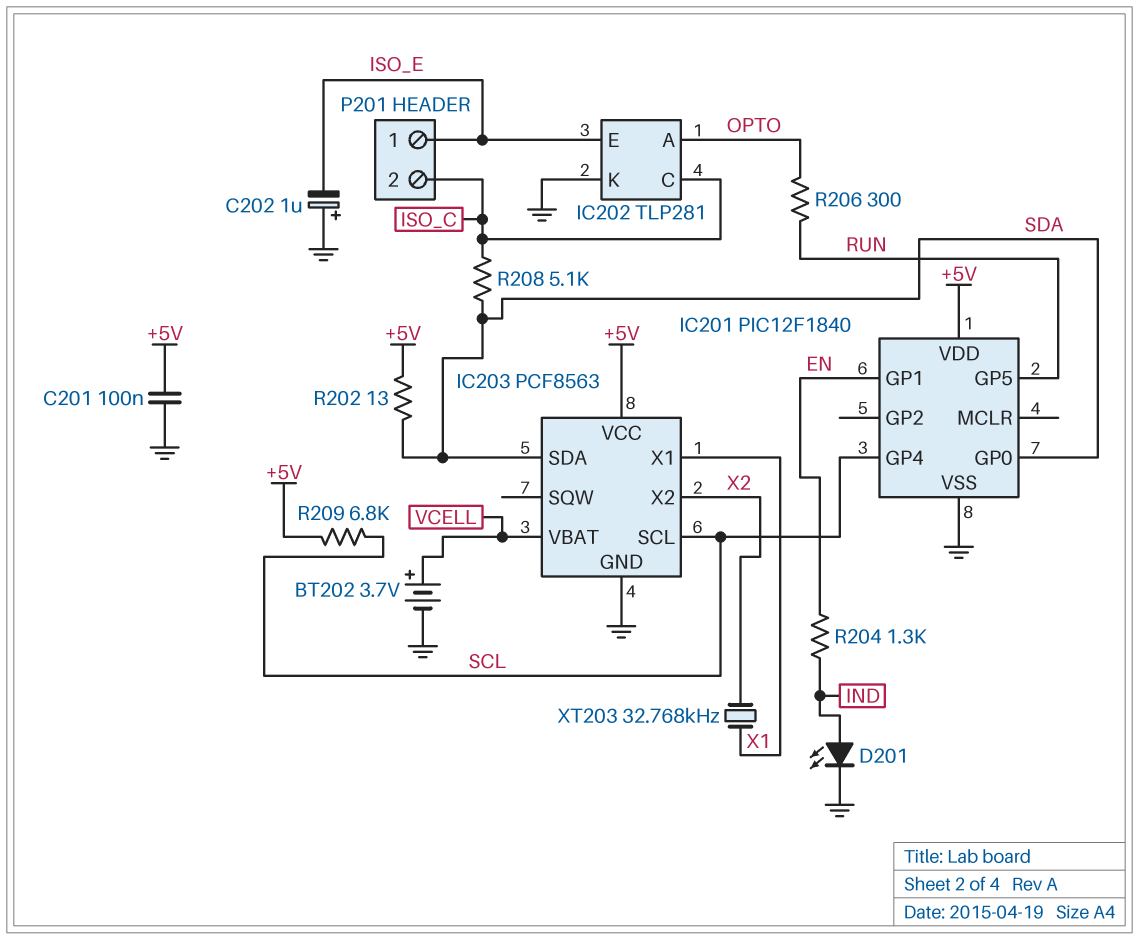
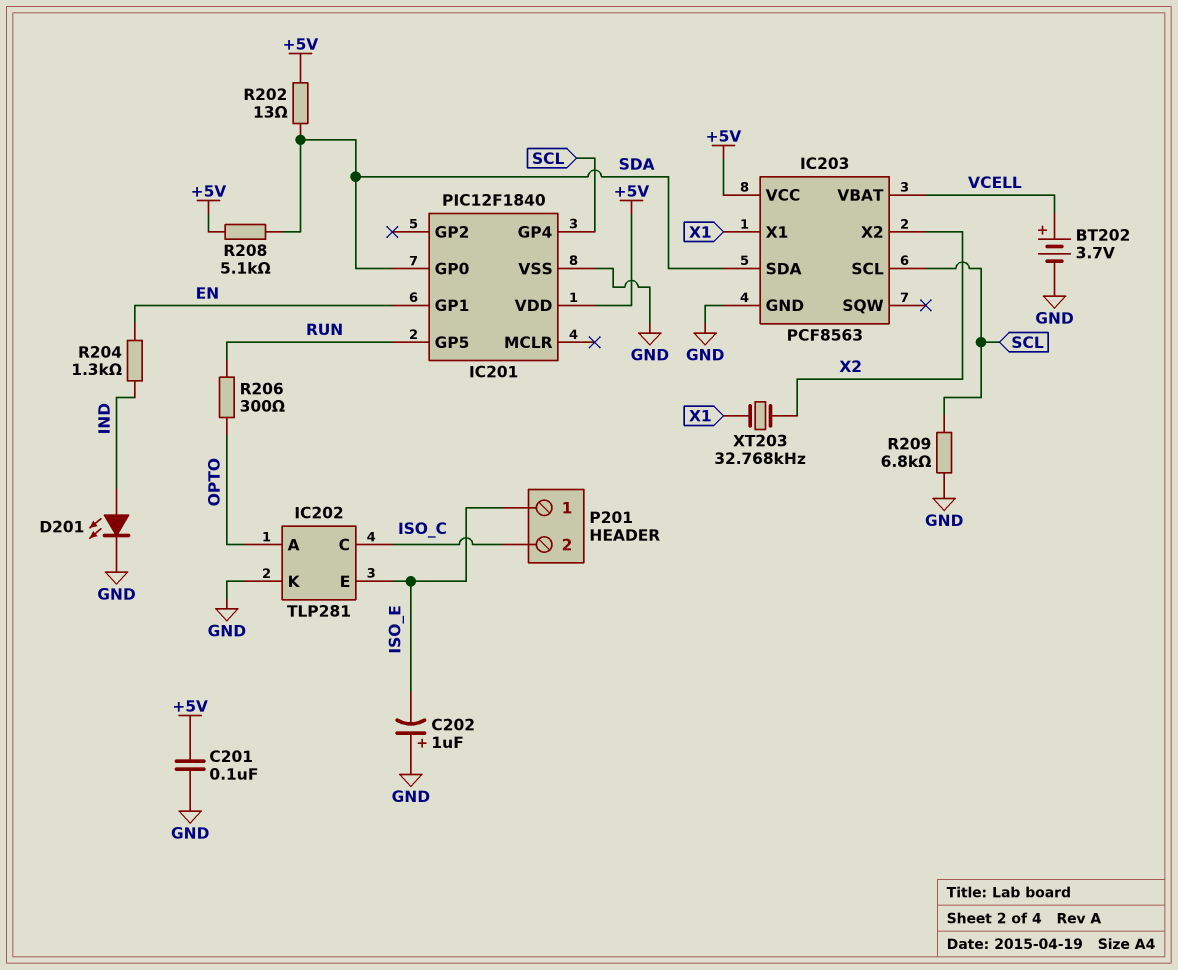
R208: 5.1k (ISO_C, SDA) -> 5.1k (+5V, SDA)
R209: 6.8k (+5V, SCL) -> 6.8k (GND, SCL)

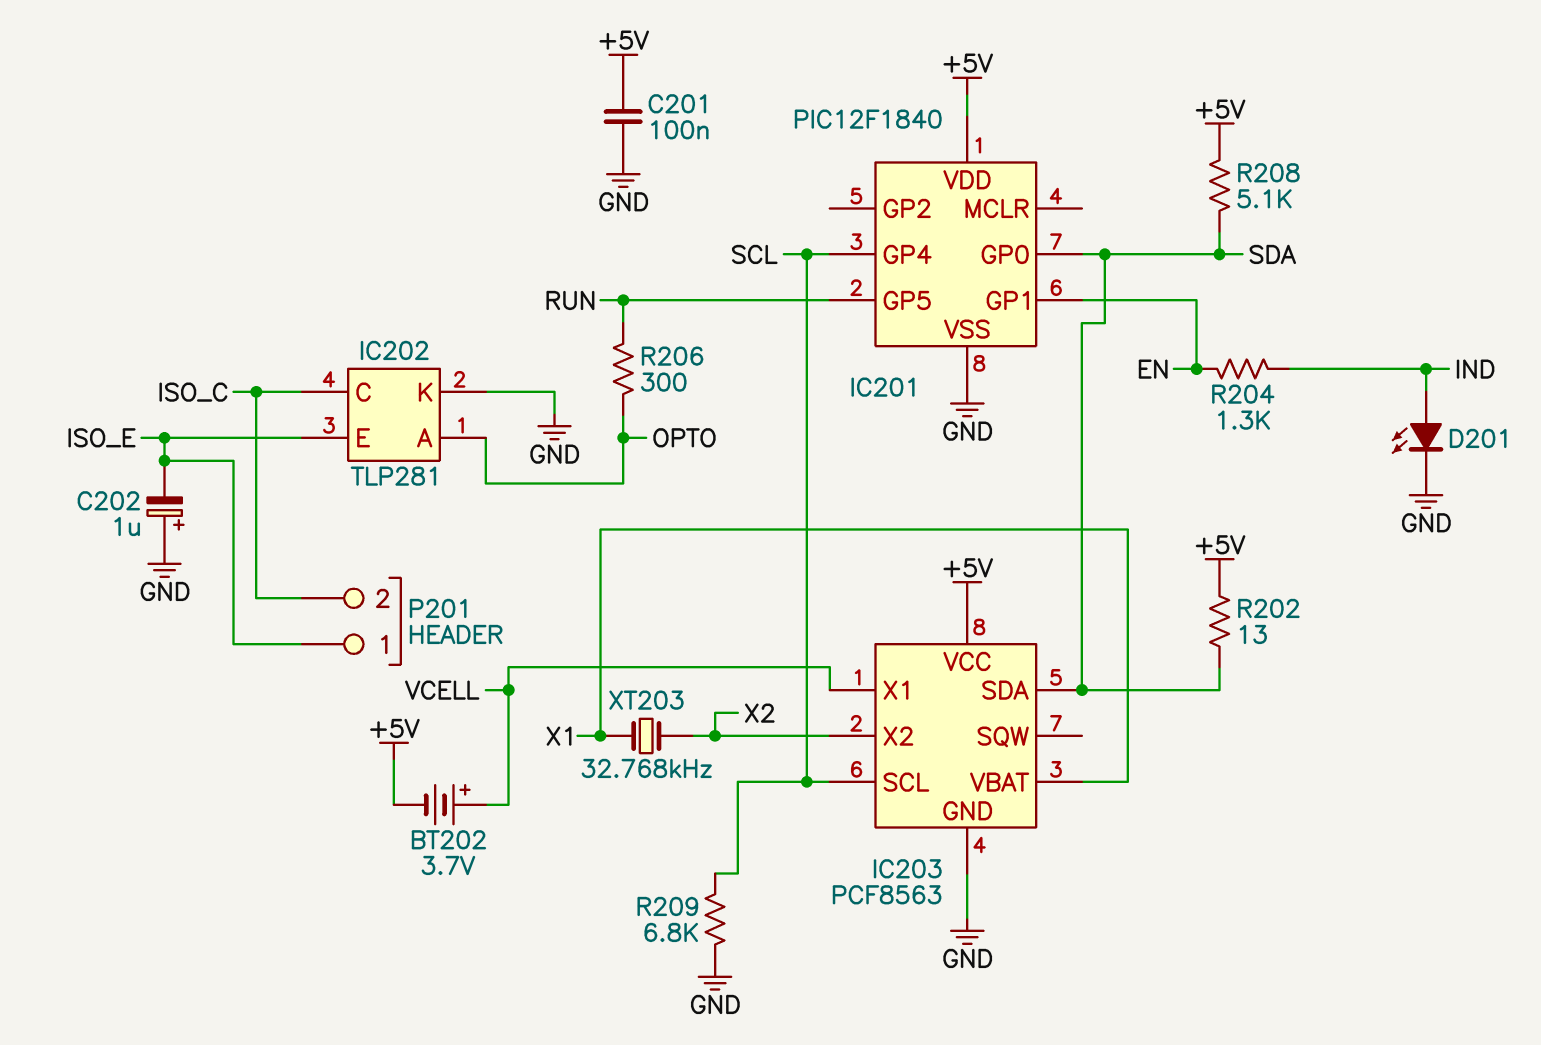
BT202: 3.7V (plus VCELL, minus GND) -> 3.7V (plus VCELL, minus +5V)
IC203 pin VBAT: VCELL -> X1
IC203 pin X1: X1 -> VCELL

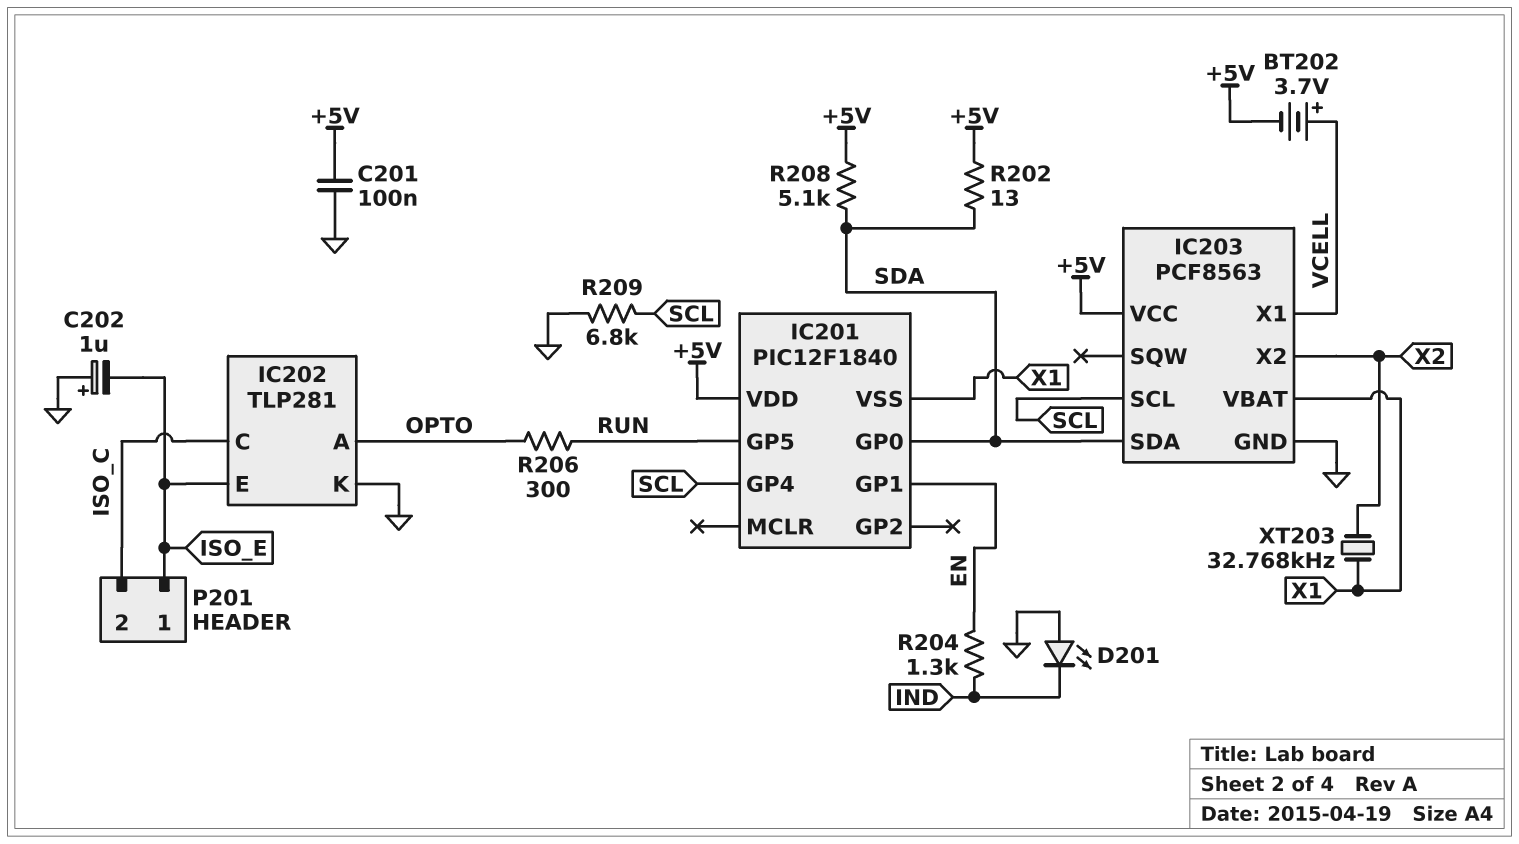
D201: LED (A IND, K GND) -> LED (A GND, K IND)
IC201 pin VSS: GND -> X1

